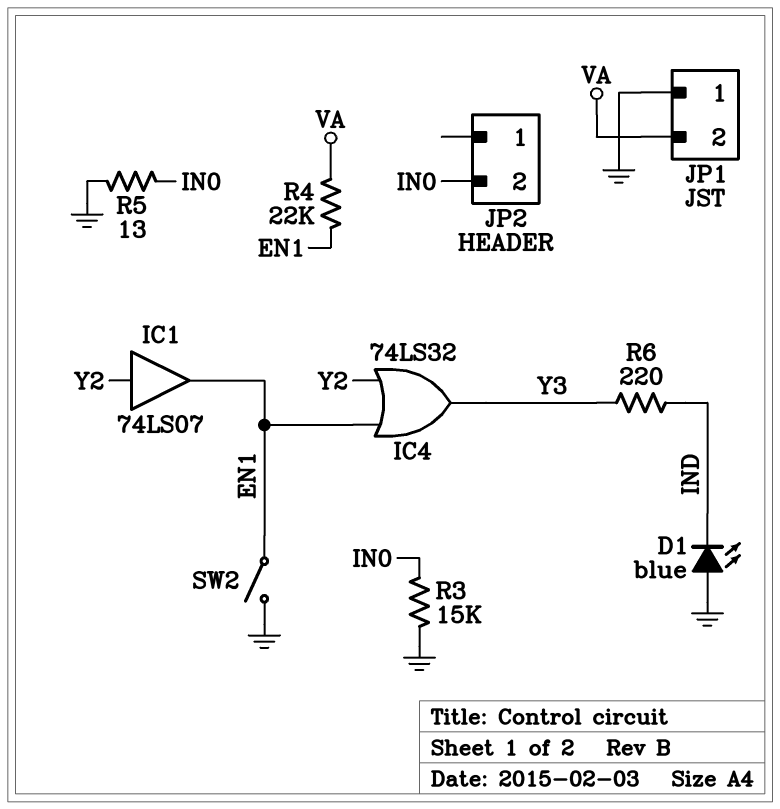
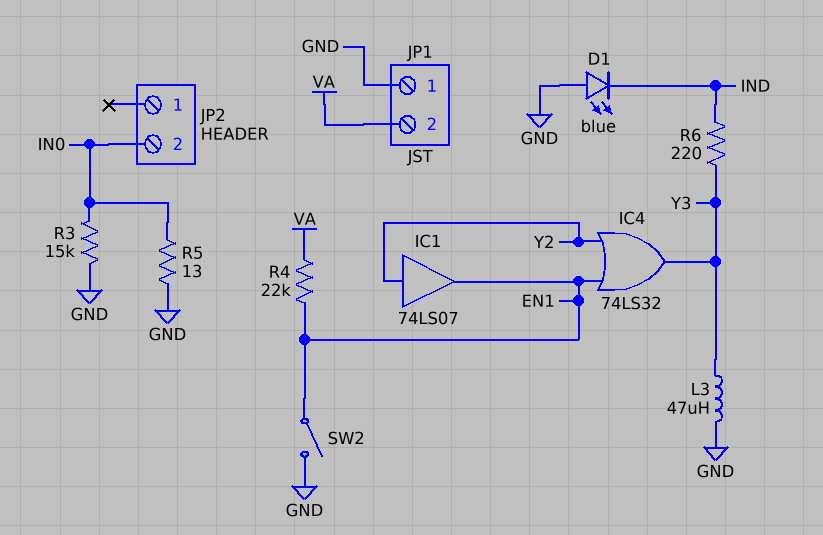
L3: none -> 47uH (GND, Y3)

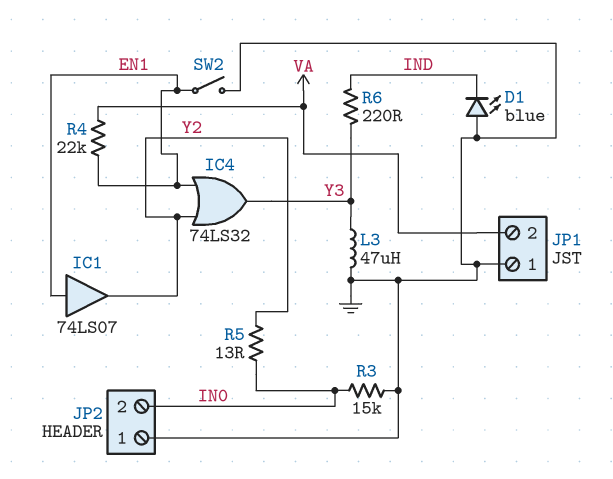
IC1: buffer 74LS07 (in Y2, out EN1) -> buffer 74LS07 (in EN1, out Y2)
JP2 pin 1: none -> GND
R5: 13 (GND, IN0) -> 13 (IN0, Y2)

